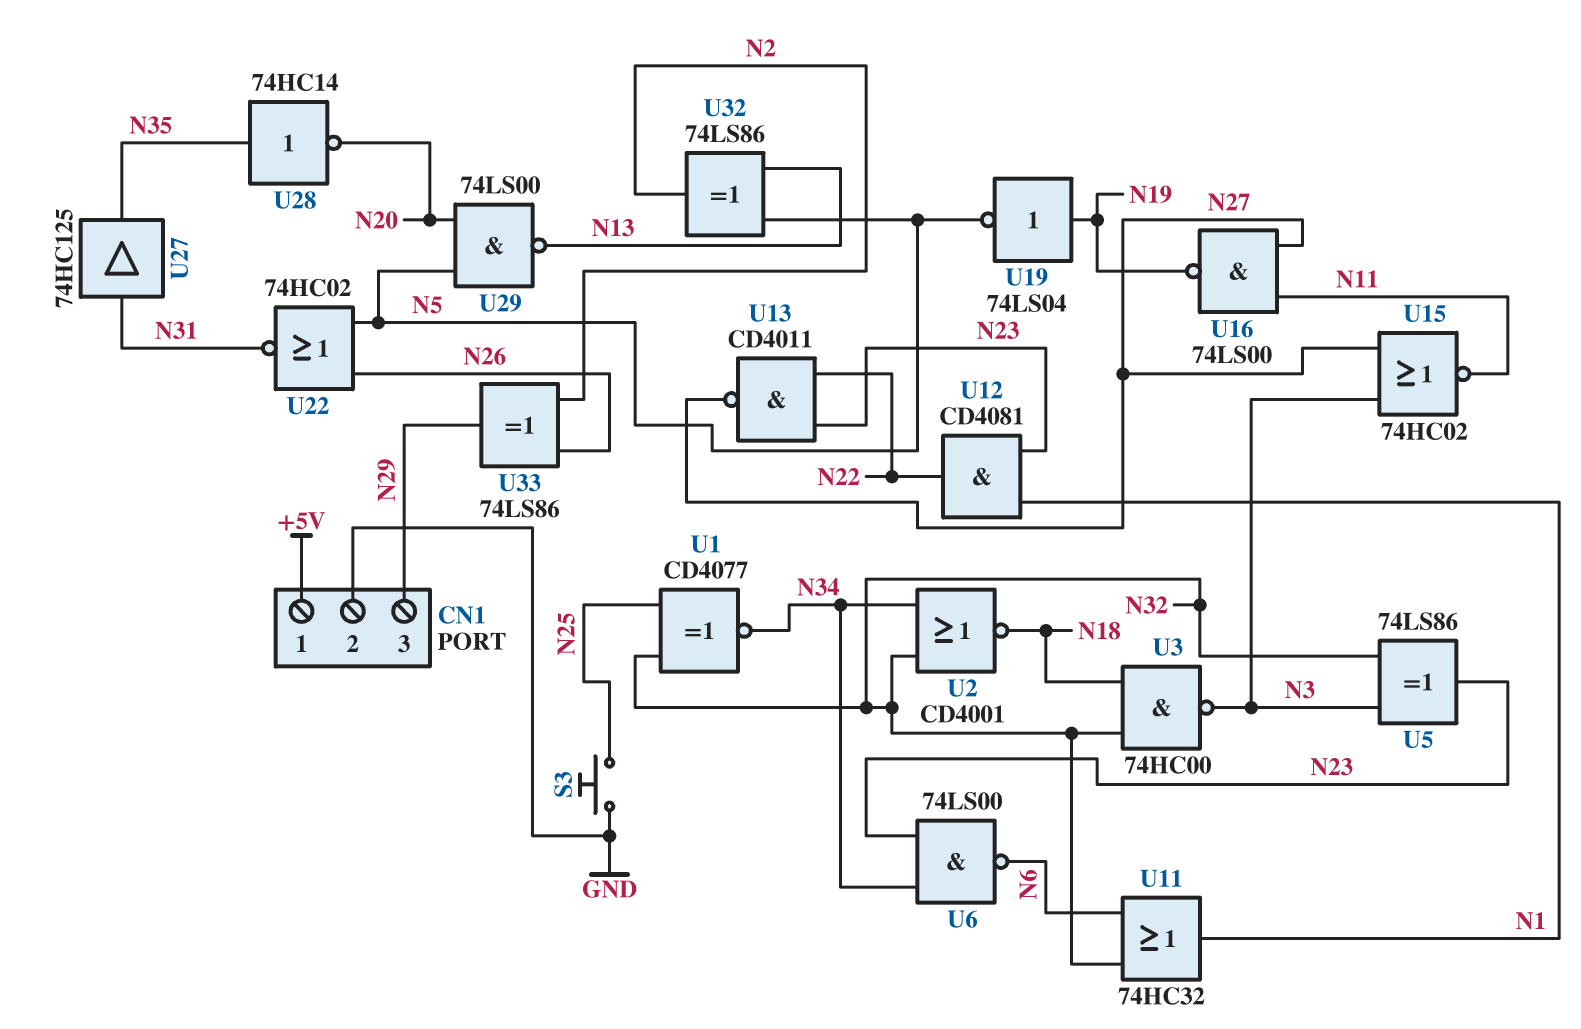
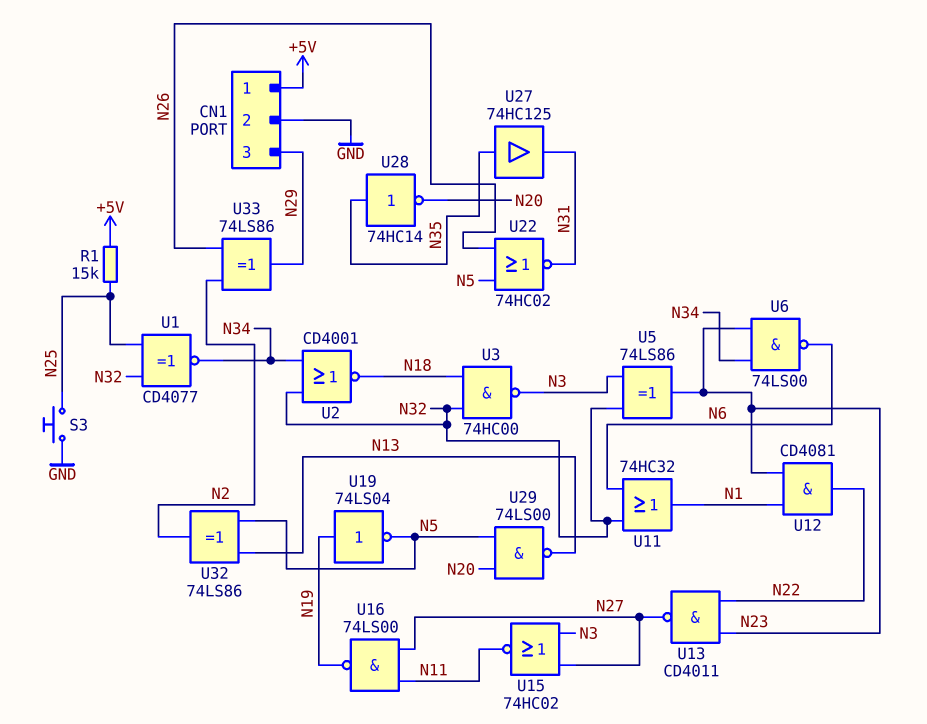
R1: none -> 15k (+5V, N25)
U27: buffer 74HC125 (in N31, out N35) -> buffer 74HC125 (in N35, out N31)

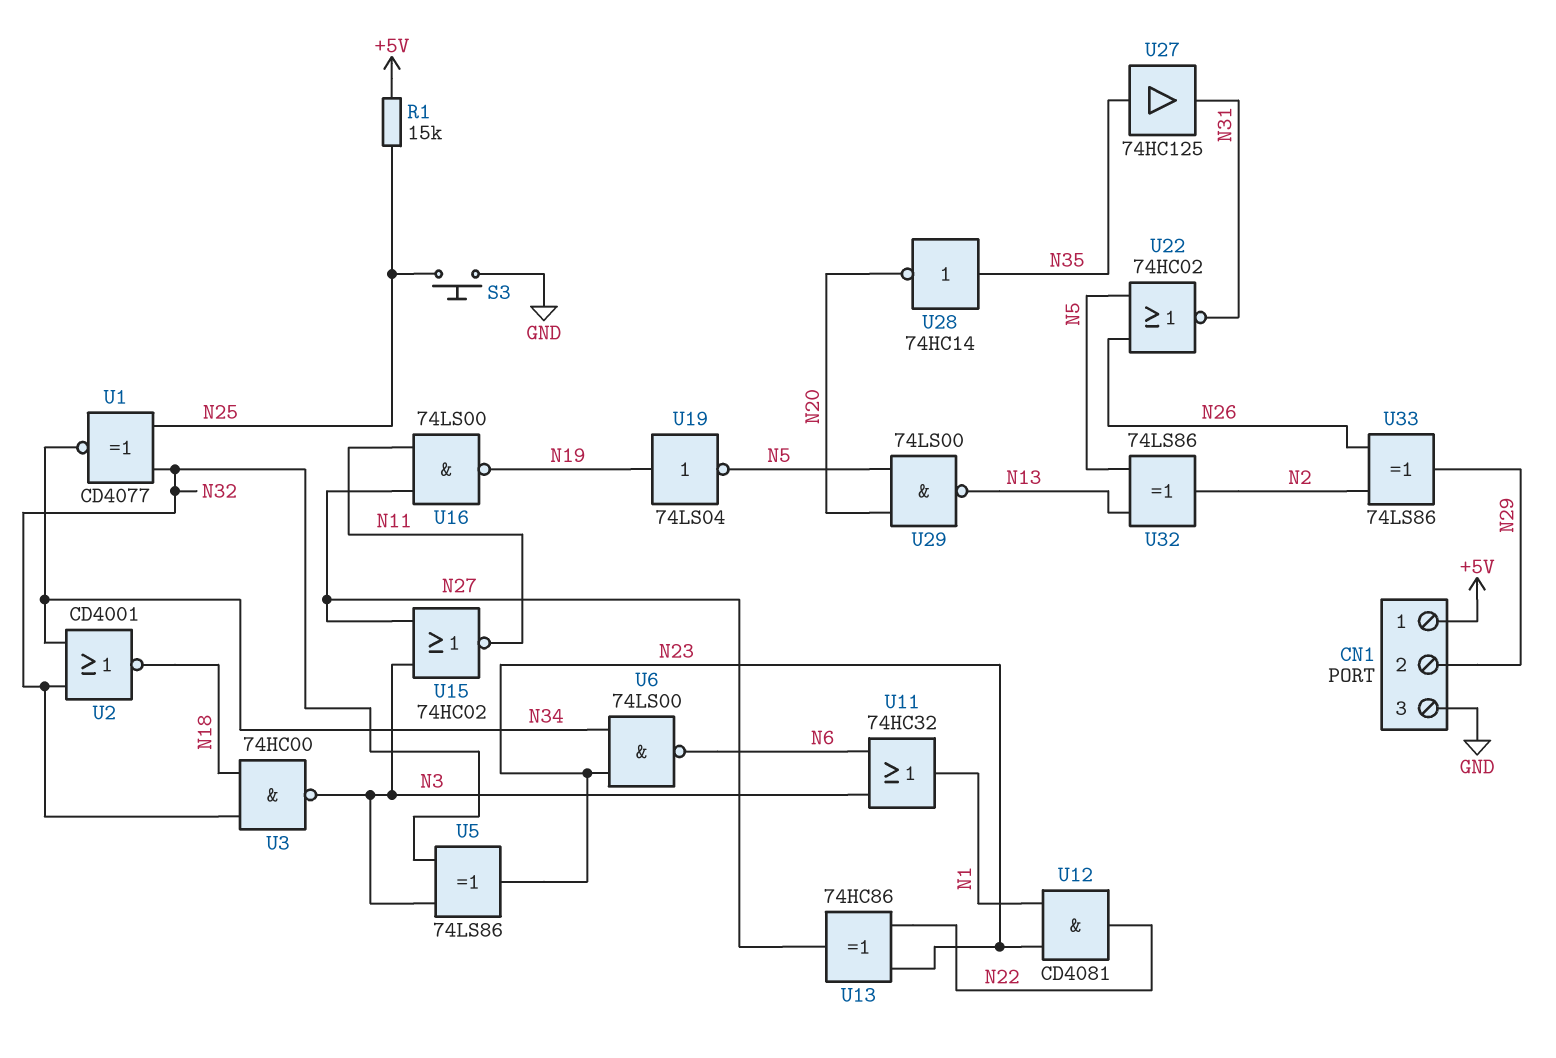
CN1 pin 2: GND -> N29
CN1 pin 3: N29 -> GND
U11: OR 74HC32 (in N6, in N32, out N1) -> OR 74HC32 (in N3, in N6, out N1)
U13: NAND CD4011 (in N22, in N23, out N27) -> XOR 74HC86 (in N22, in N23, out N27)

